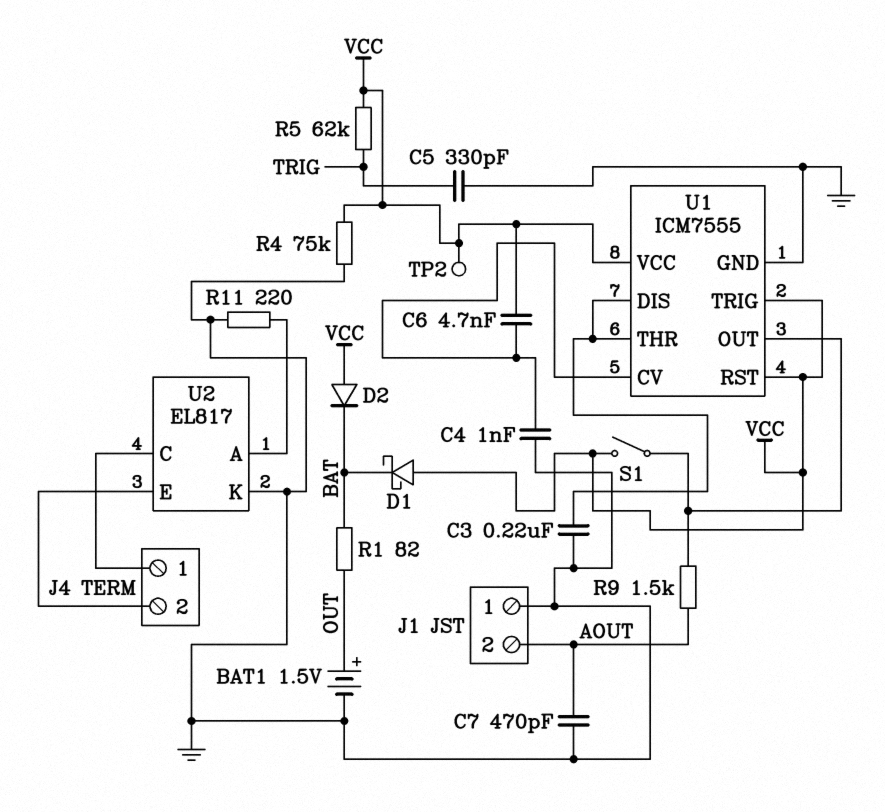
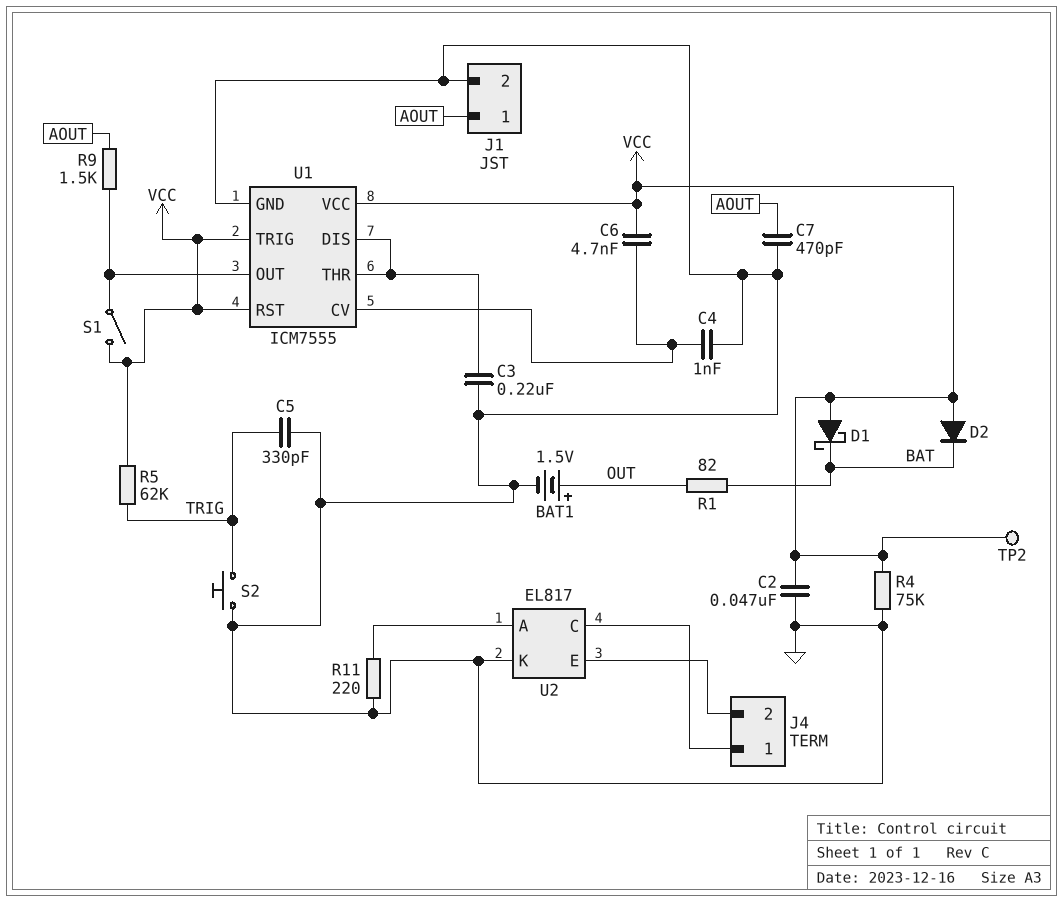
C2: none -> 47nF (GND, VCC)
J1 pin 1: GND -> AOUT
J1 pin 2: AOUT -> GND
S2: none -> button (GND, TRIG)

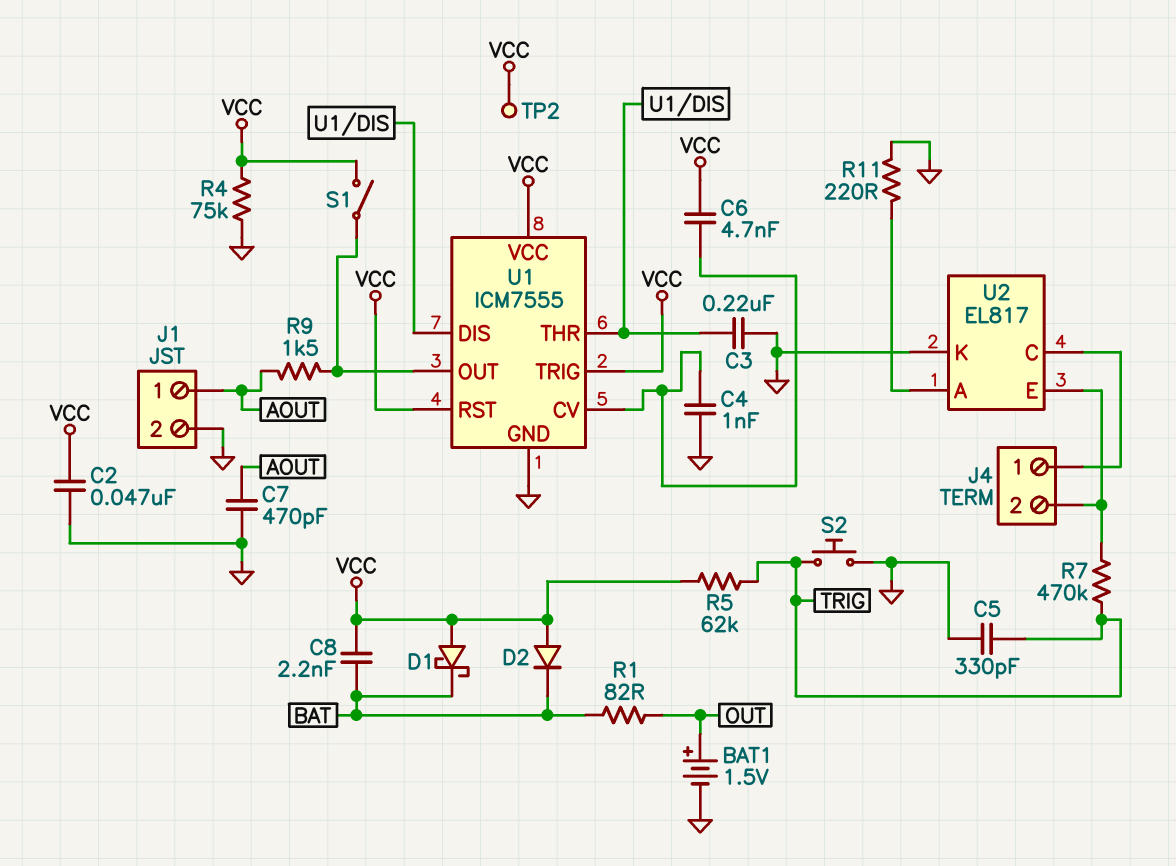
C8: none -> 2.2nF (BAT, VCC)
R7: none -> 470k (J4/2, TRIG)

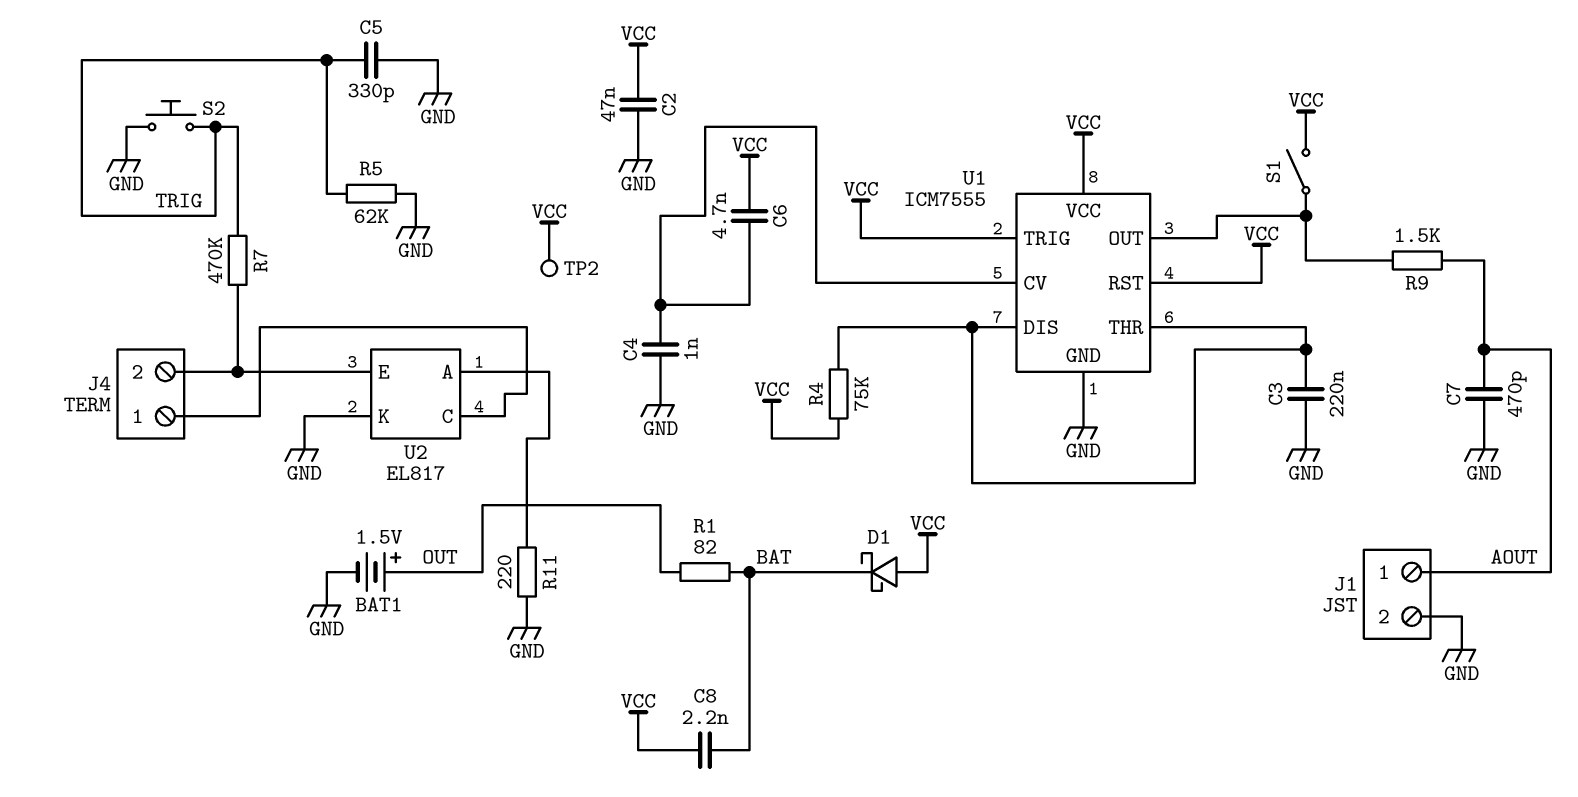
D2: diode (A VCC, K BAT) -> none
R4: 75k (GND, VCC) -> 75k (U1/DIS, VCC)
R5: 62k (TRIG, VCC) -> 62k (GND, TRIG)

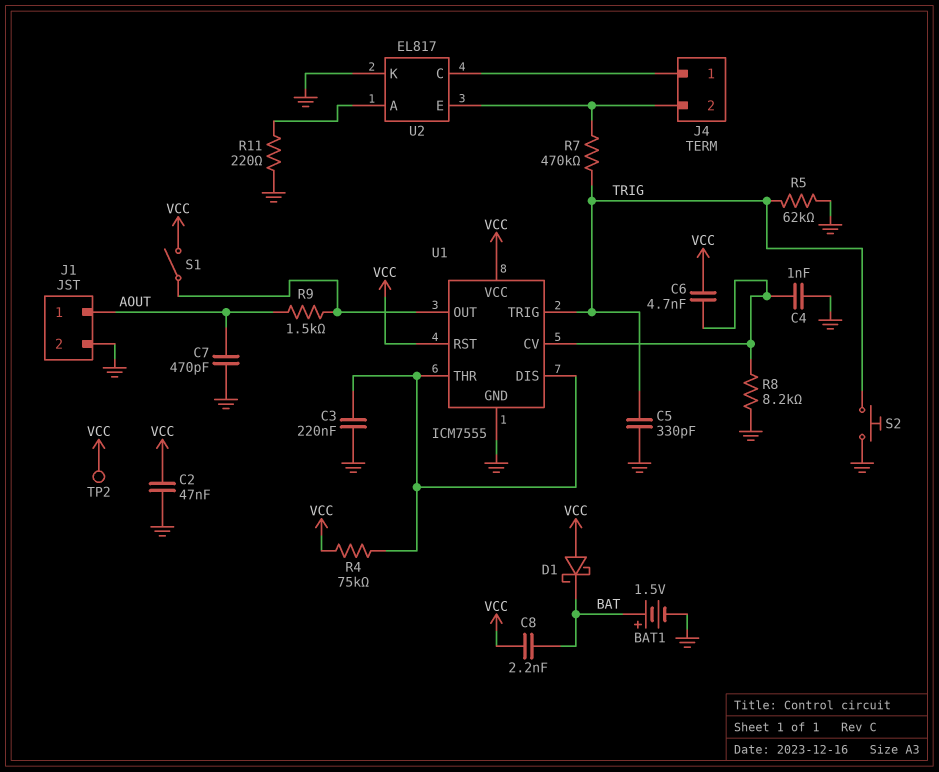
BAT1: 1.5V (plus OUT, minus GND) -> 1.5V (plus BAT, minus GND)
R1: 82 (BAT, OUT) -> none
R8: none -> 8.2k (GND, U1/CV)
U1 pin TRIG: VCC -> TRIG

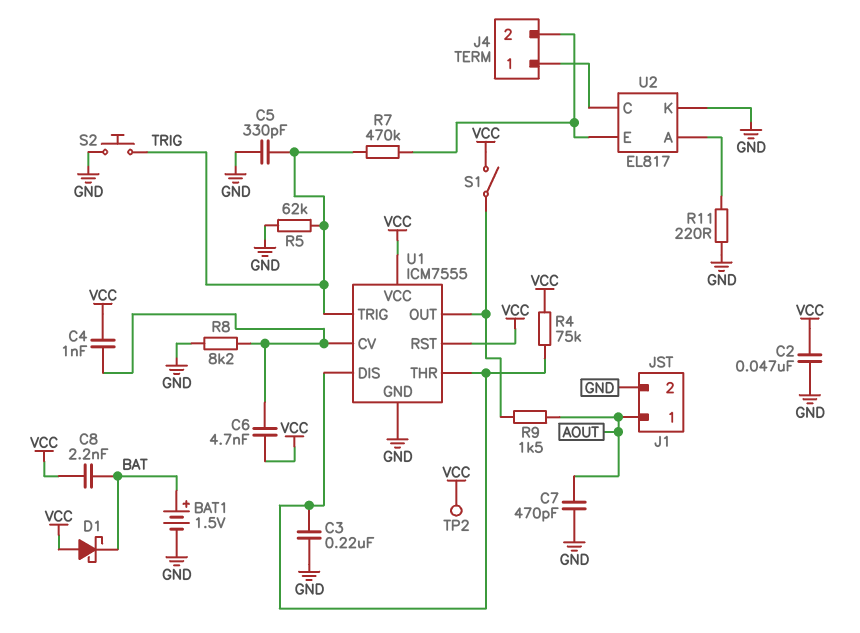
C4: 1nF (GND, U1/CV) -> 1nF (U1/CV, VCC)

